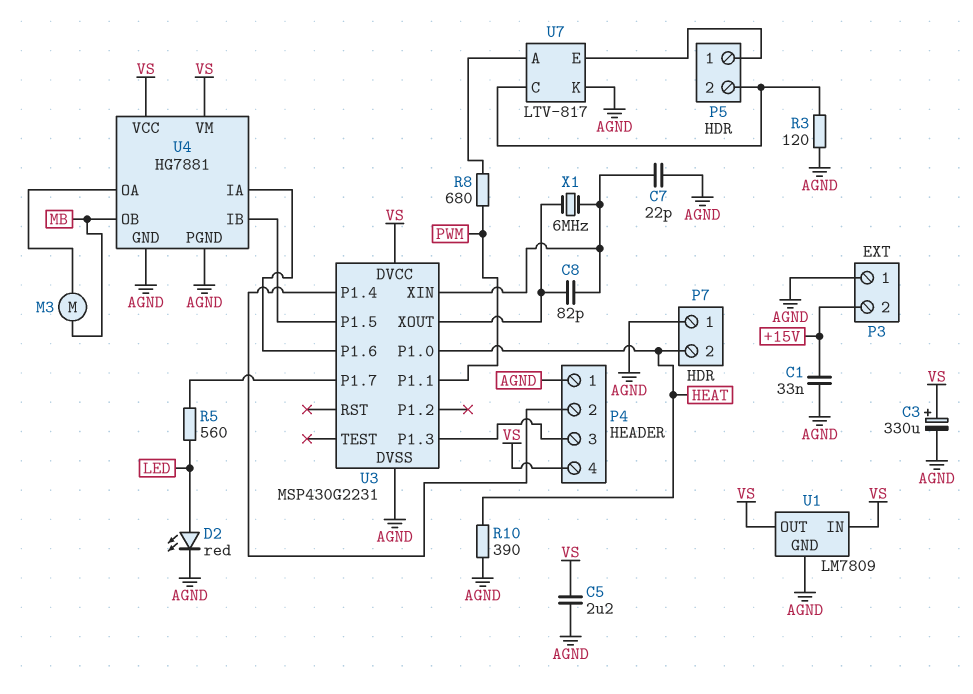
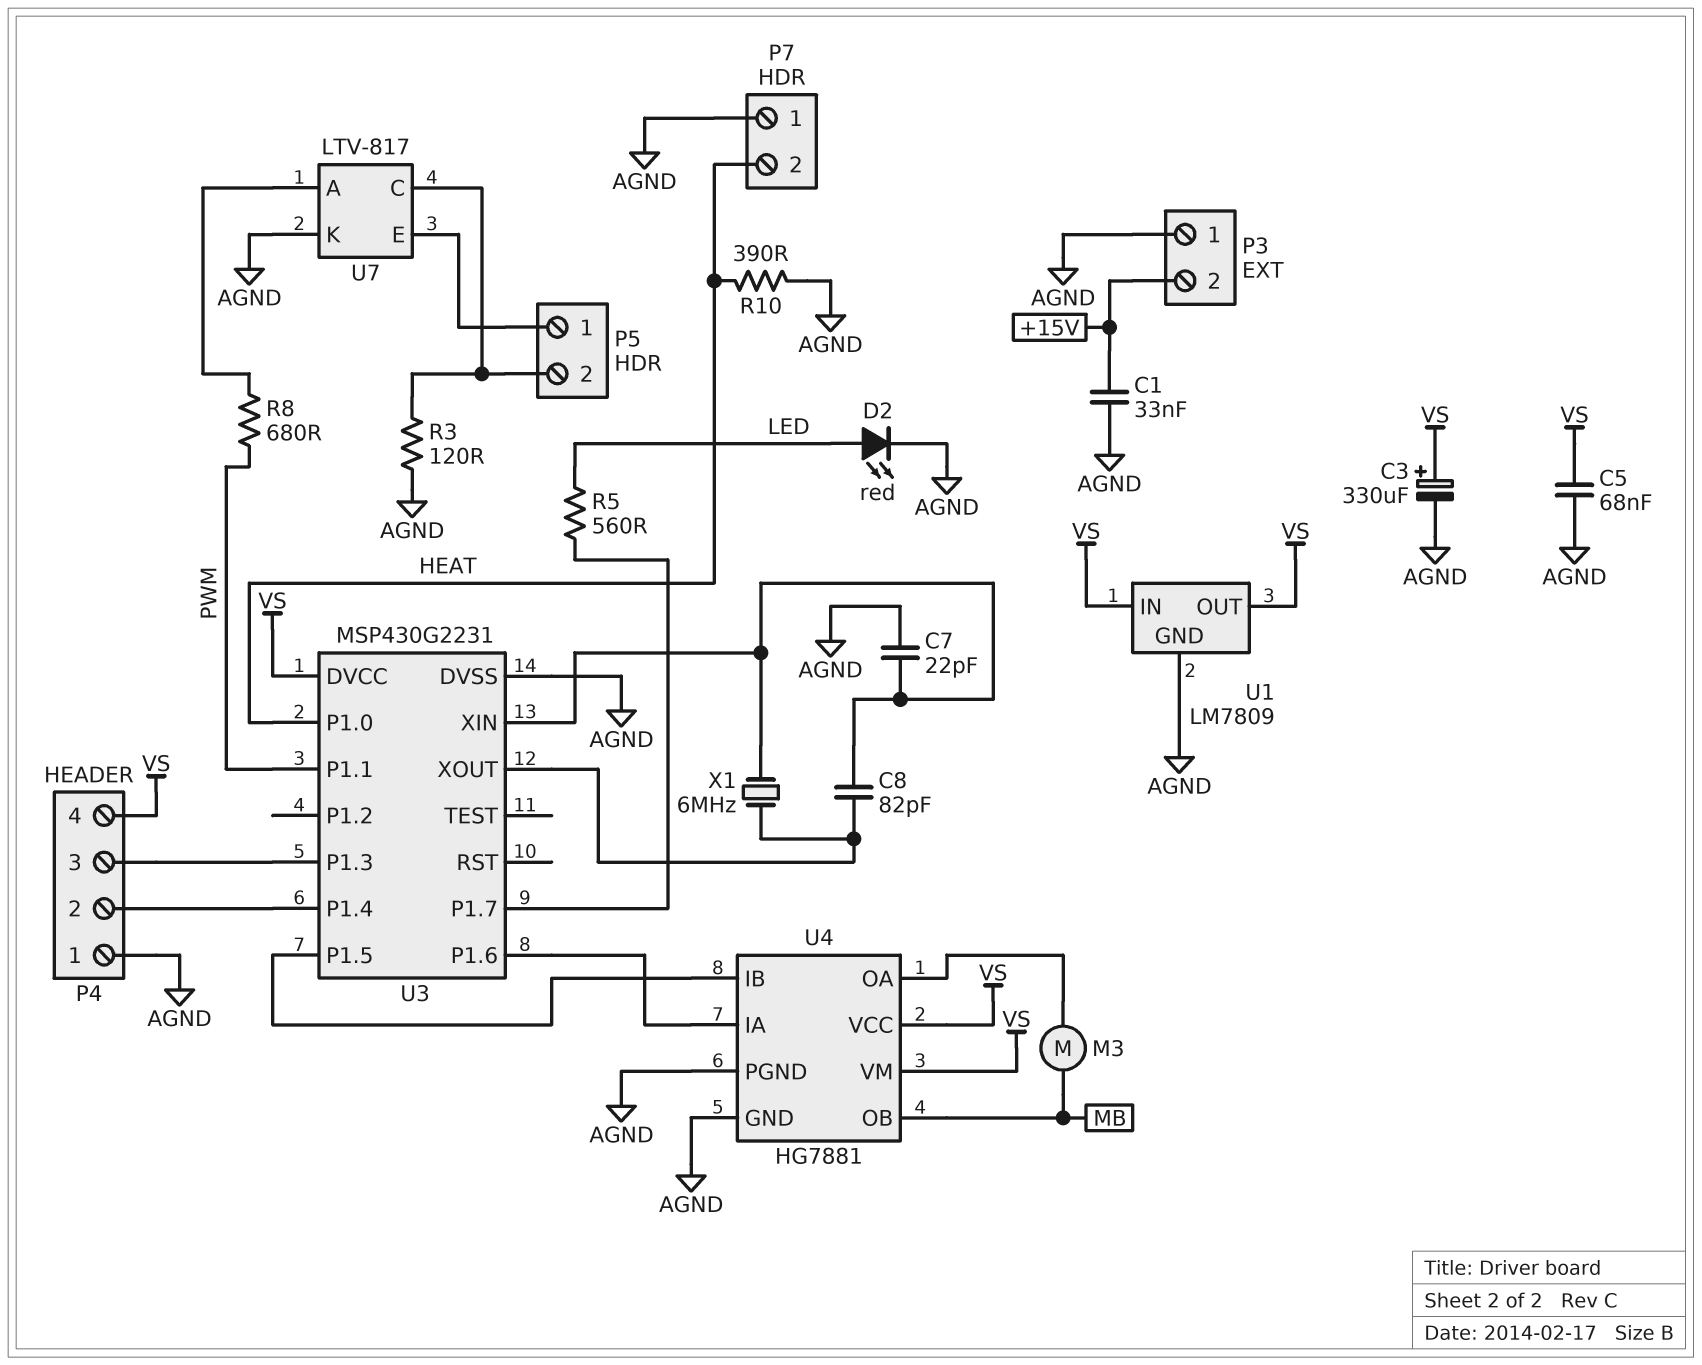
C5: 2.2uF (AGND, VS) -> 68nF (AGND, VS)

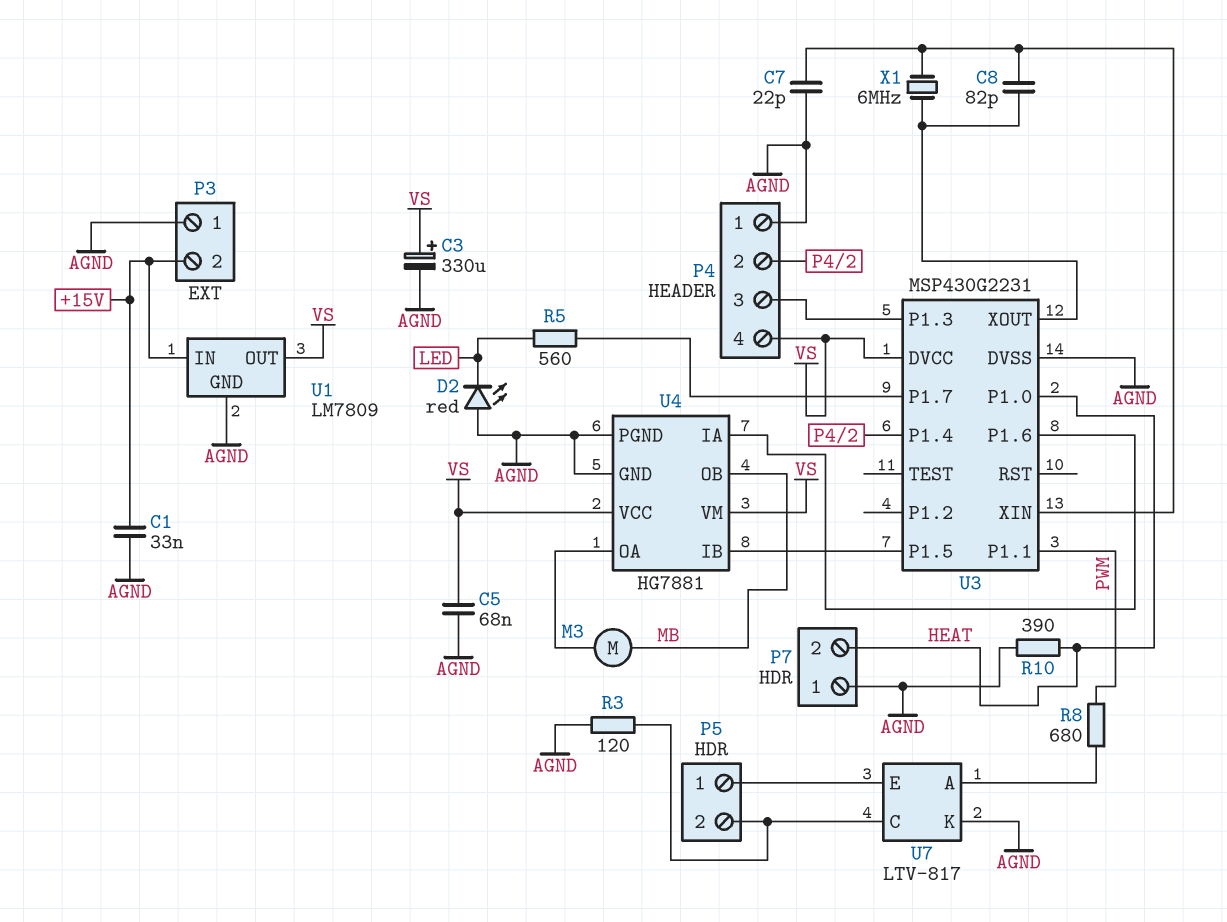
D2: LED red (A LED, K AGND) -> LED red (A AGND, K LED)
U1 pin IN: VS -> +15V

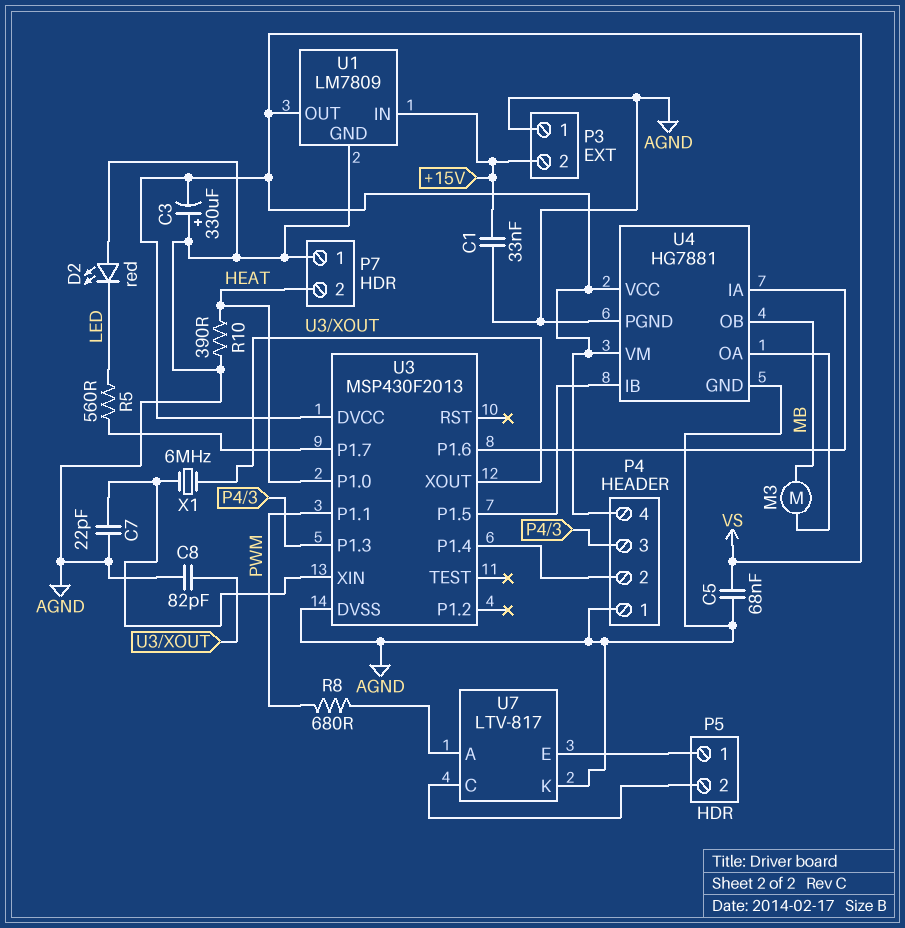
C3: 330uF (plus VS, minus AGND) -> 330uF (plus AGND, minus VS)
C8: 82pF (U3/XIN, U3/XOUT) -> 82pF (AGND, U3/XOUT)
R3: 120 (AGND, P5/2) -> none
U3: MSP430G2231 -> MSP430F2013

